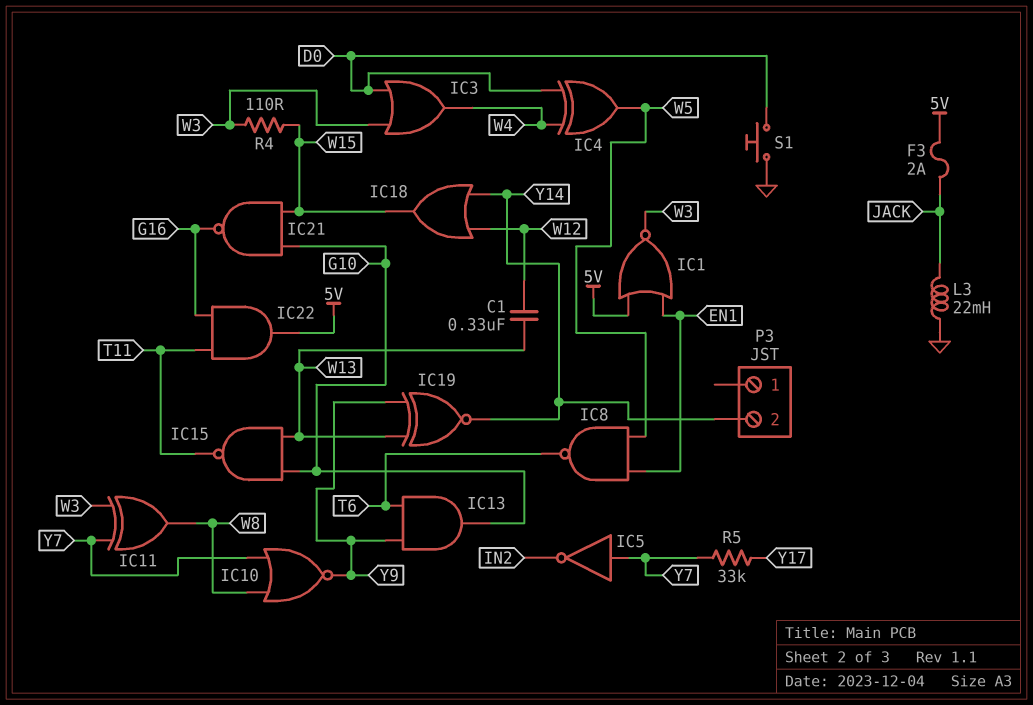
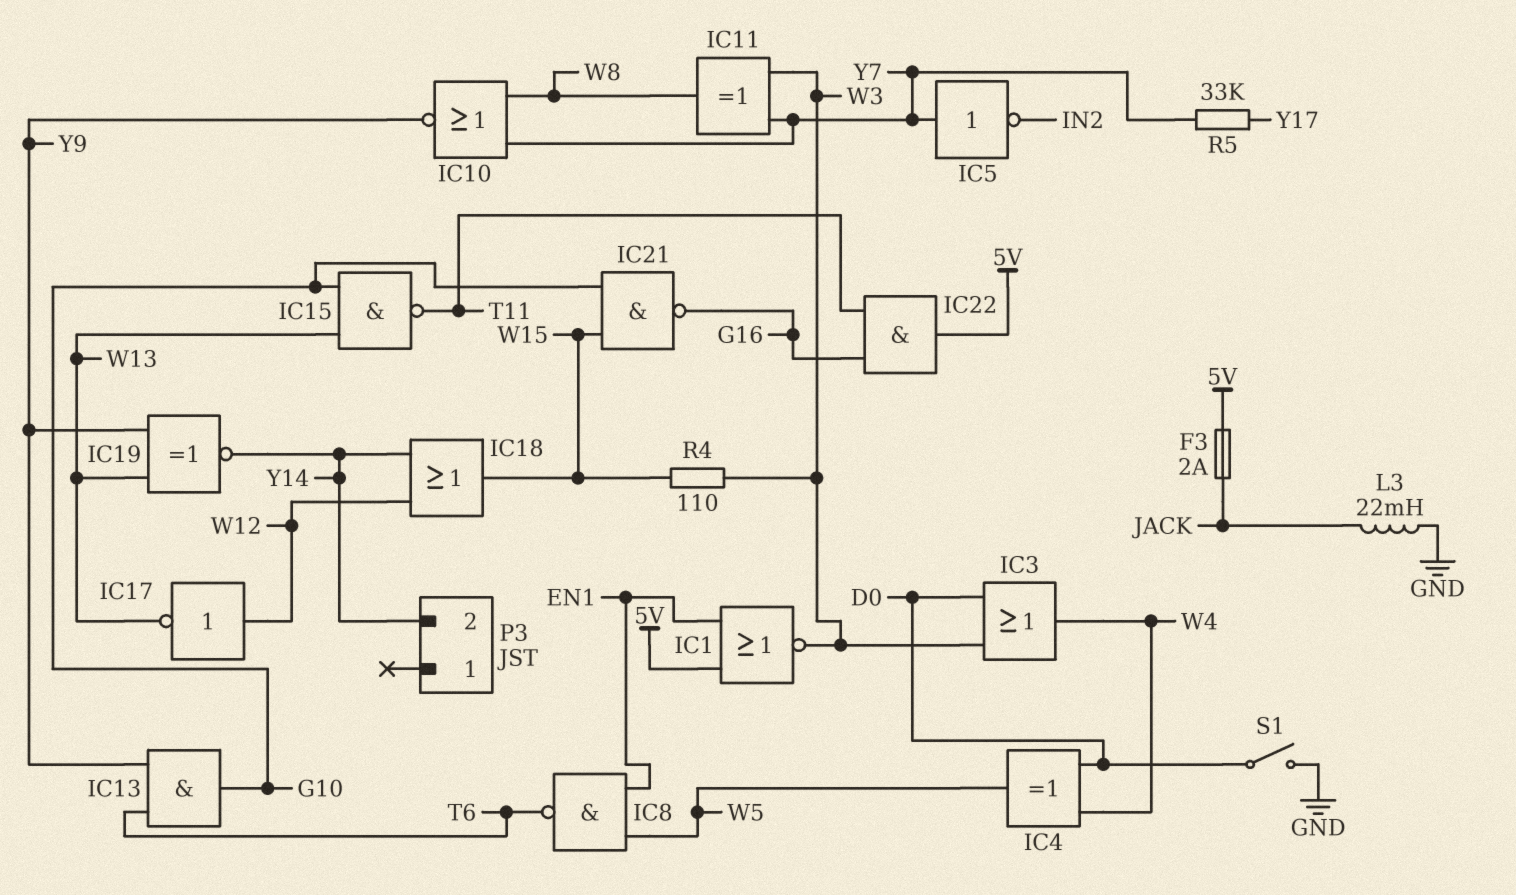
C1: 330nF (W12, W13) -> none
IC17: none -> NOT (in W12, out W13)
S1: button (D0, GND) -> switch (D0, GND)

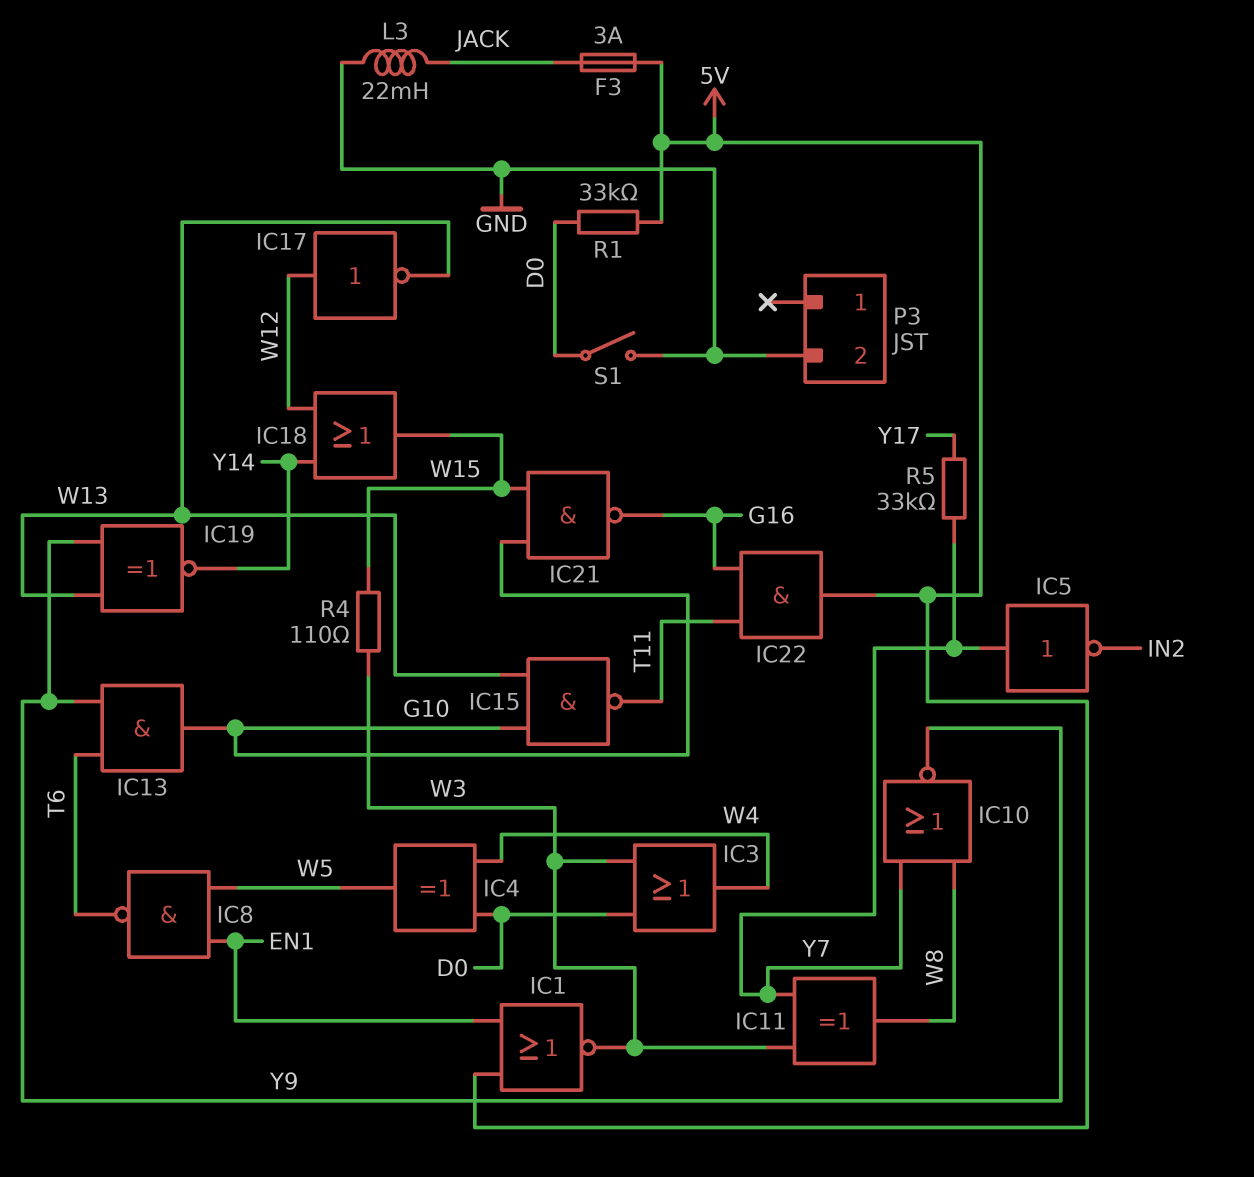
F3: 2A (5V, JACK) -> 3A (5V, JACK)
P3 pin 2: Y14 -> GND
R1: none -> 33k (5V, D0)

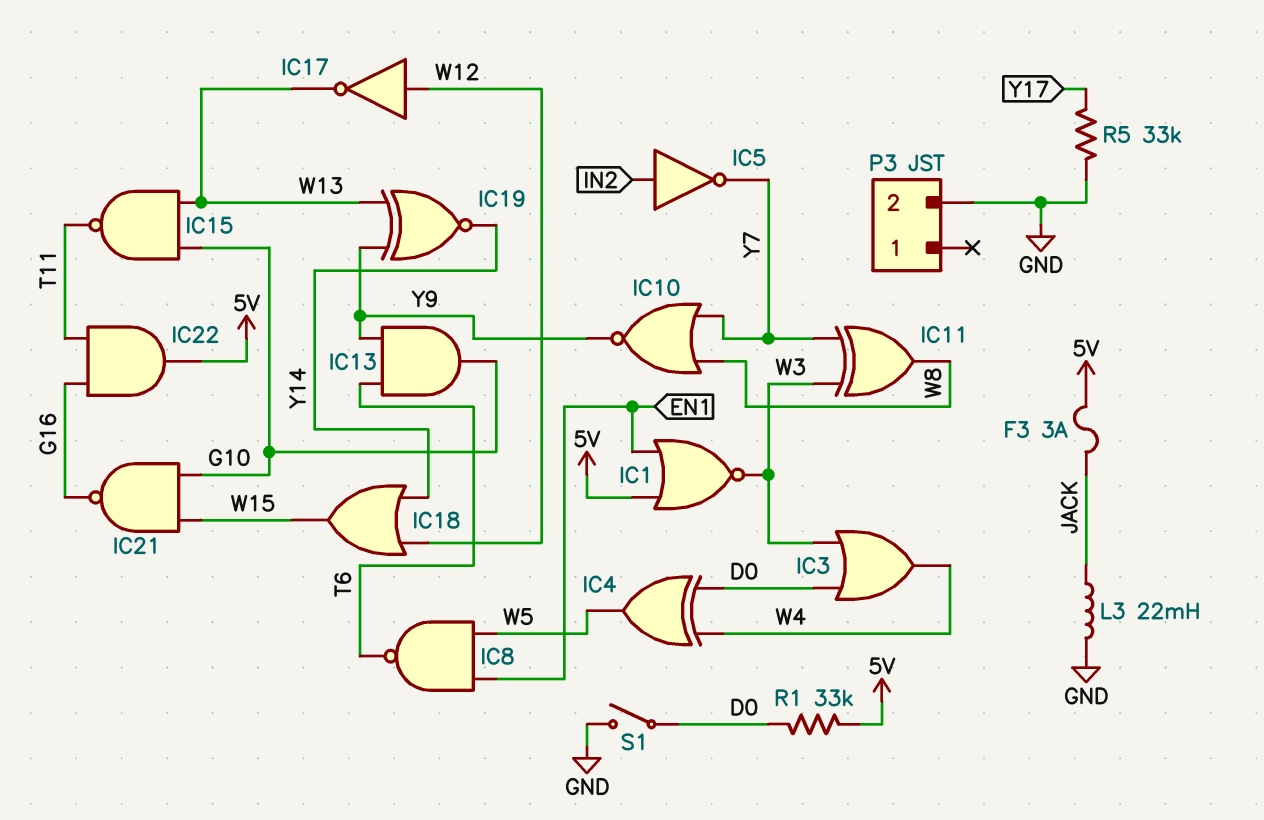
IC5: NOT (in Y7, out IN2) -> NOT (in IN2, out Y7)
R4: 110 (W3, W15) -> none
R5: 33k (Y7, Y17) -> 33k (GND, Y17)

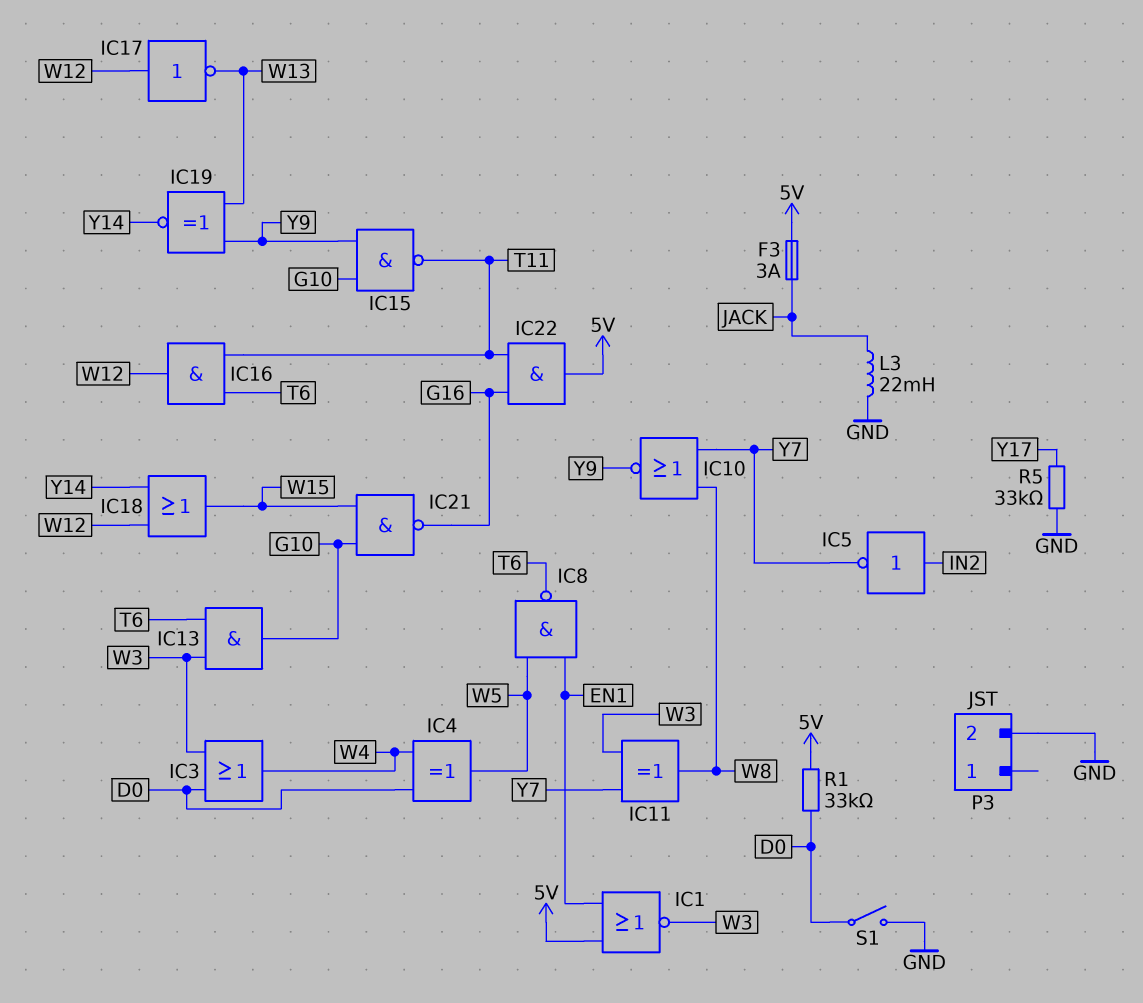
IC13: AND (in T6, in Y9, out G10) -> AND (in T6, in W3, out G10)
IC15: NAND (in G10, in W13, out T11) -> NAND (in G10, in Y9, out T11)
IC16: none -> AND (in T6, in T11, out W12)

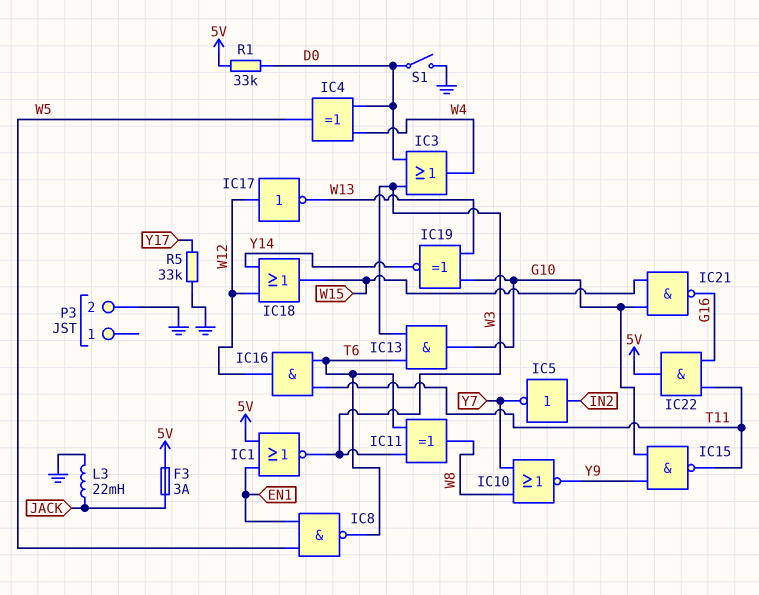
IC11: XOR (in W3, in Y7, out W8) -> XOR (in T6, in W3, out W8)
IC19: XNOR (in W13, in Y9, out Y14) -> XNOR (in G10, in W13, out Y14)

